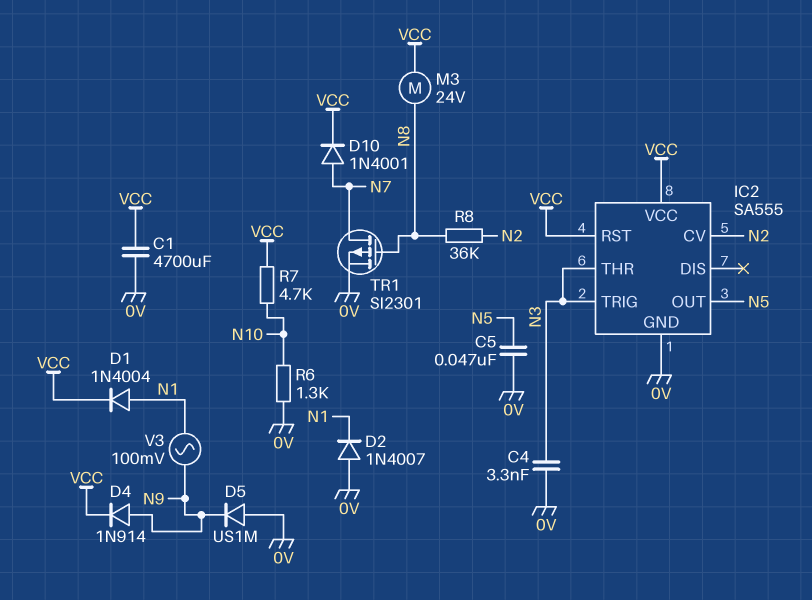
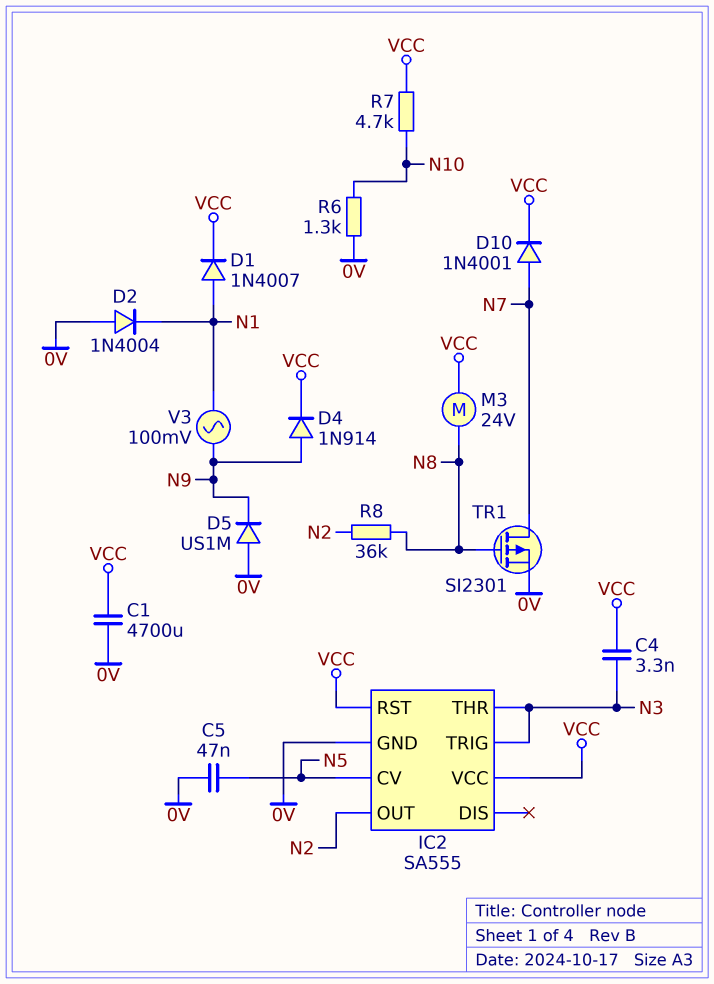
C4: 3.3nF (0V, N3) -> 3.3nF (N3, VCC)
D1: diode 1N4004 (A N1, K VCC) -> diode 1N4007 (A N1, K VCC)
D2: diode 1N4007 (A 0V, K N1) -> diode 1N4004 (A 0V, K N1)
IC2 pin CV: N2 -> N5
IC2 pin OUT: N5 -> N2

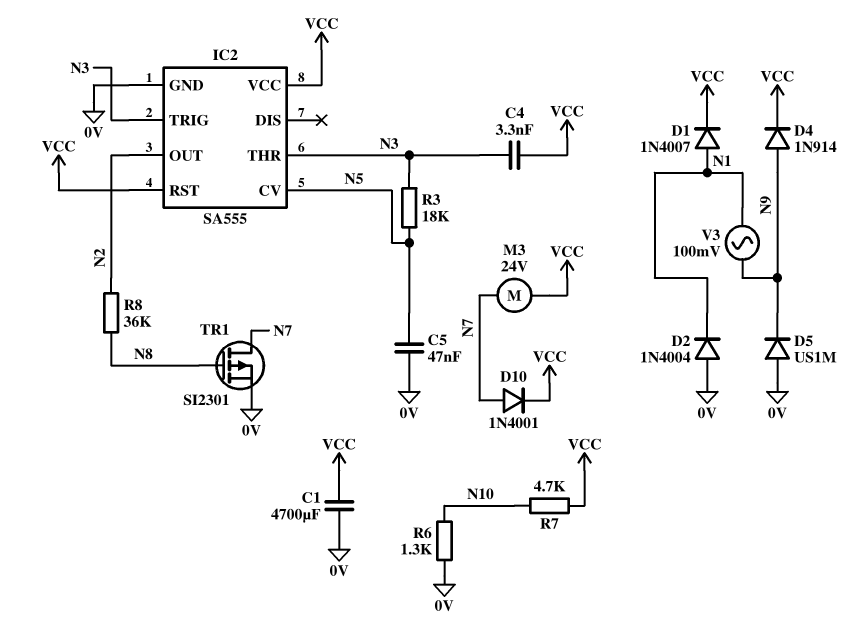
M3: motor 24V (N8, VCC) -> motor 24V (N7, VCC)
R3: none -> 18k (N3, N5)

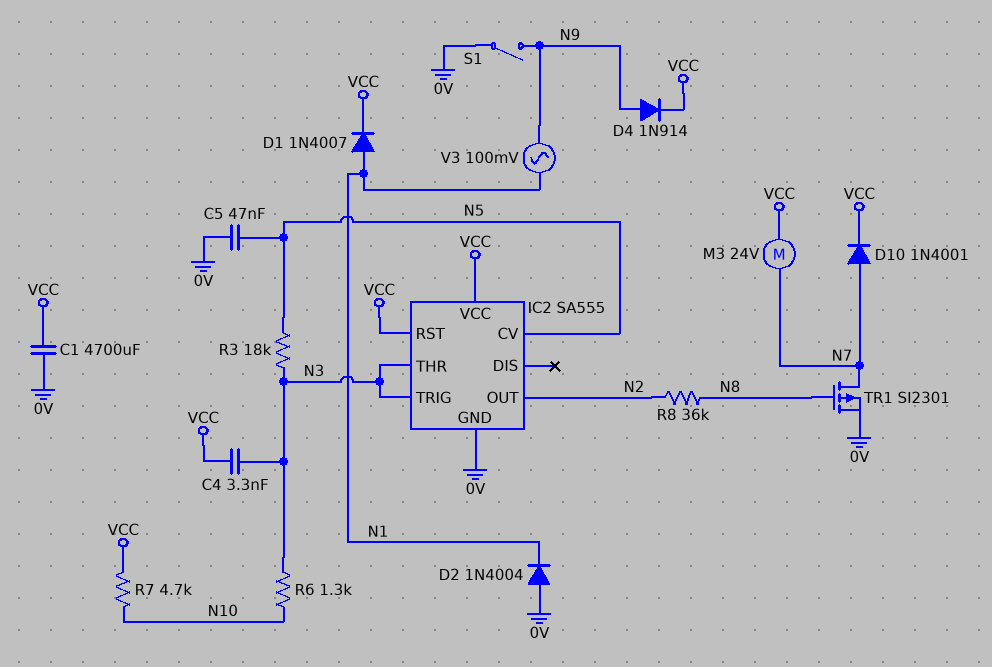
D5: diode US1M (A 0V, K N9) -> none
R6: 1.3k (0V, N10) -> 1.3k (N3, N10)
S1: none -> switch (0V, N9)

